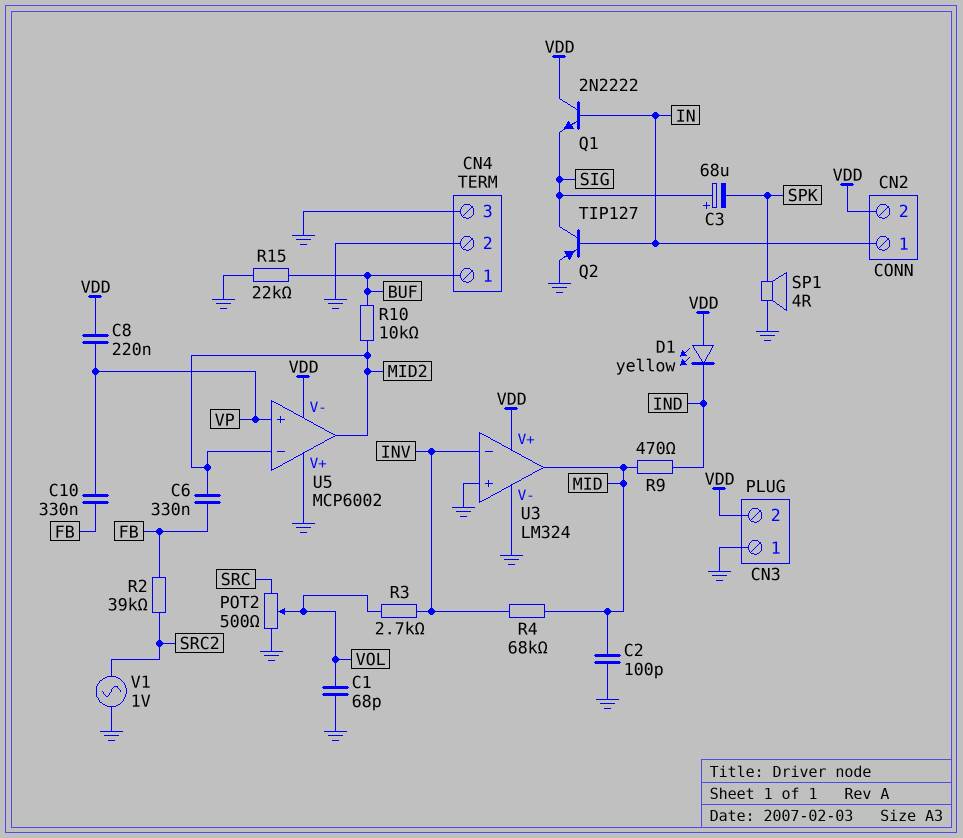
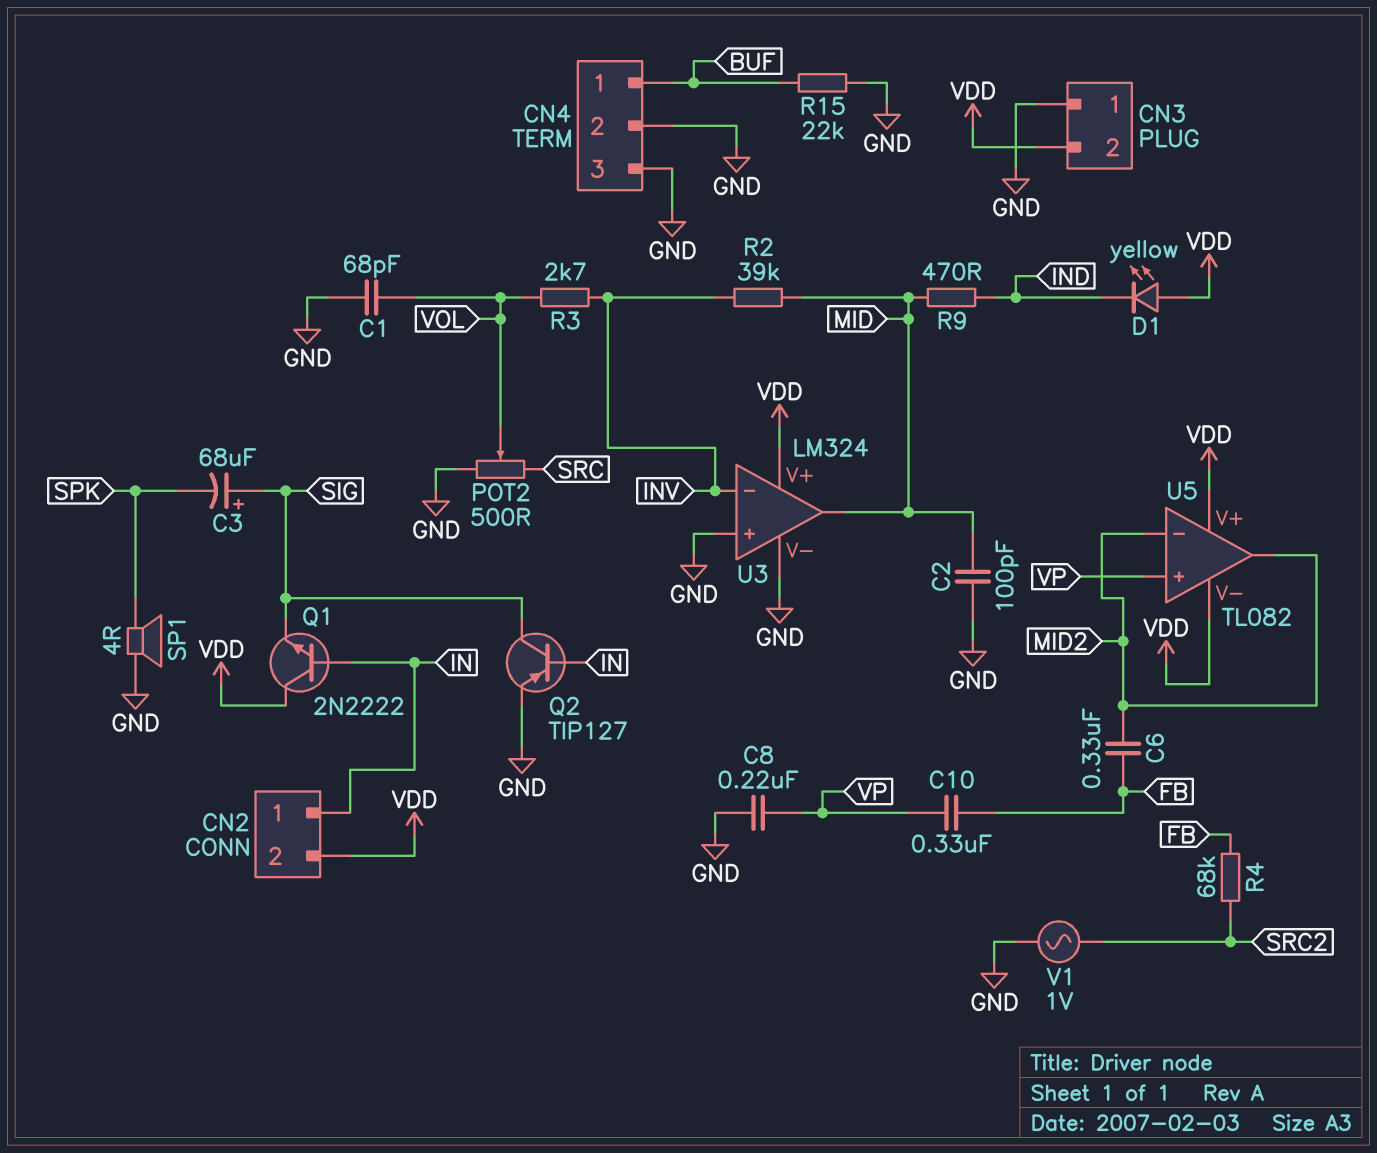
C8: 220nF (VDD, VP) -> 220nF (GND, VP)
R2: 39k (FB, SRC2) -> 39k (INV, MID)
R4: 68k (INV, MID) -> 68k (FB, SRC2)
R10: 10k (BUF, MID2) -> none
U5: MCP6002 -> TL082
U5 pin V+: GND -> VDD

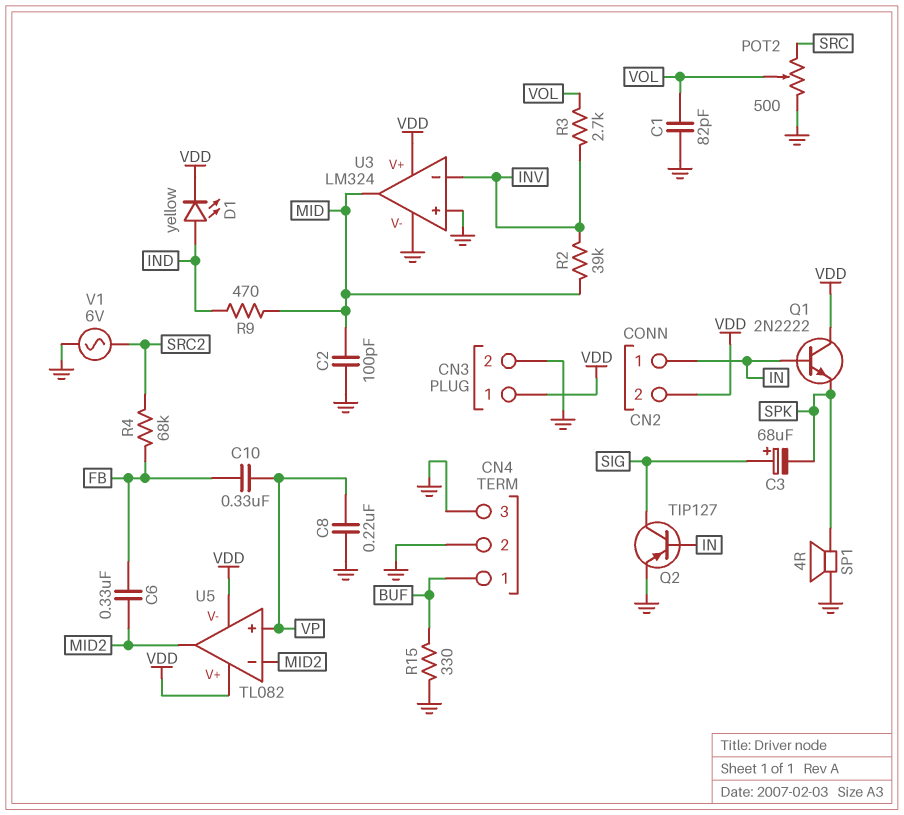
C1: 68pF (GND, VOL) -> 82pF (GND, VOL)
CN3 pin 1: GND -> VDD
CN3 pin 2: VDD -> GND
D1: LED yellow (A VDD, K IND) -> LED yellow (A IND, K VDD)
Q1: NPN 2N2222 (B IN, C VDD, E SIG) -> NPN 2N2222 (B IN, C VDD, E SPK)
R15: 22k (BUF, GND) -> 330 (BUF, GND)
V1: AC 1V (GND, SRC2) -> AC 6V (GND, SRC2)

